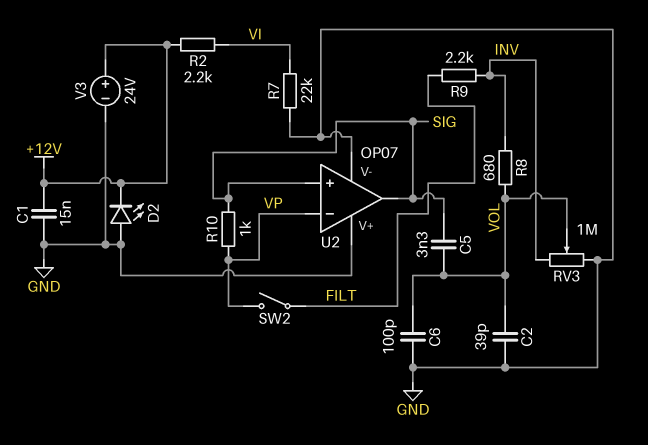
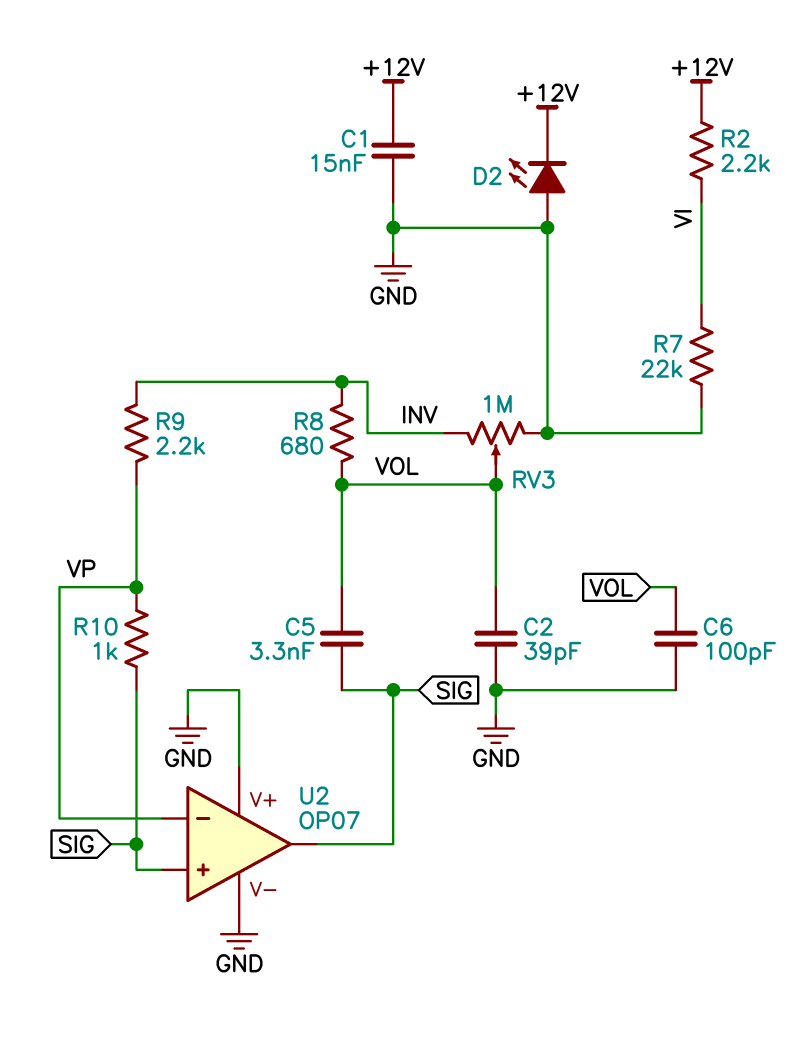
R9: 2.2k (FILT, INV) -> 2.2k (INV, VP)
SW2: switch (FILT, VP) -> none
V3: 24V (plus +12V, minus GND) -> none

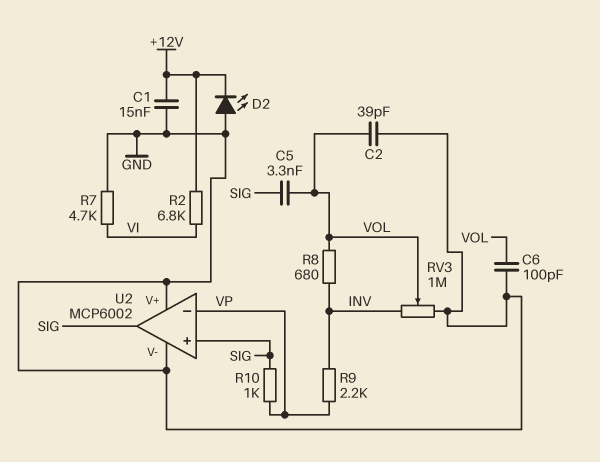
R2: 2.2k (+12V, VI) -> 6.8k (+12V, VI)
R7: 22k (GND, VI) -> 4.7k (GND, VI)
U2: OP07 -> MCP6002

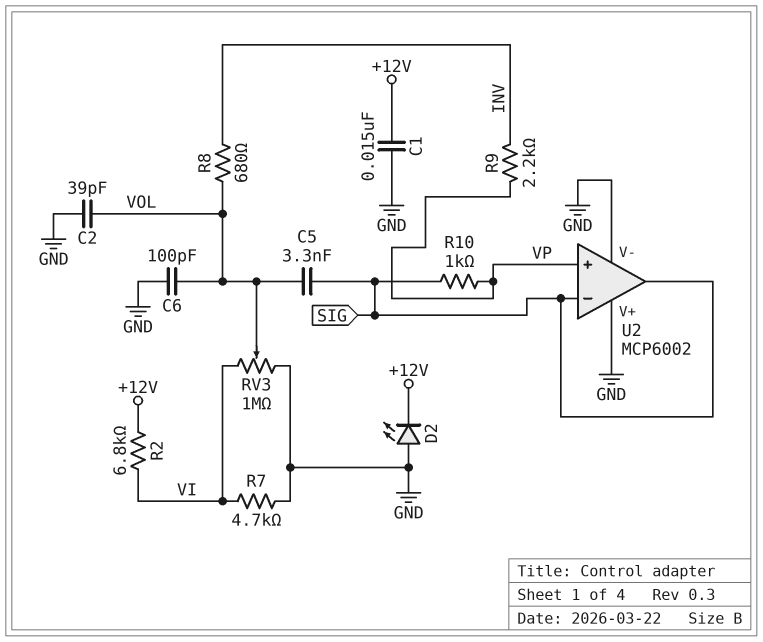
RV3: 1M (GND, INV, wiper VOL) -> 1M (GND, VI, wiper VOL)
U2 pin in+: SIG -> VP
U2 pin in-: VP -> SIG

